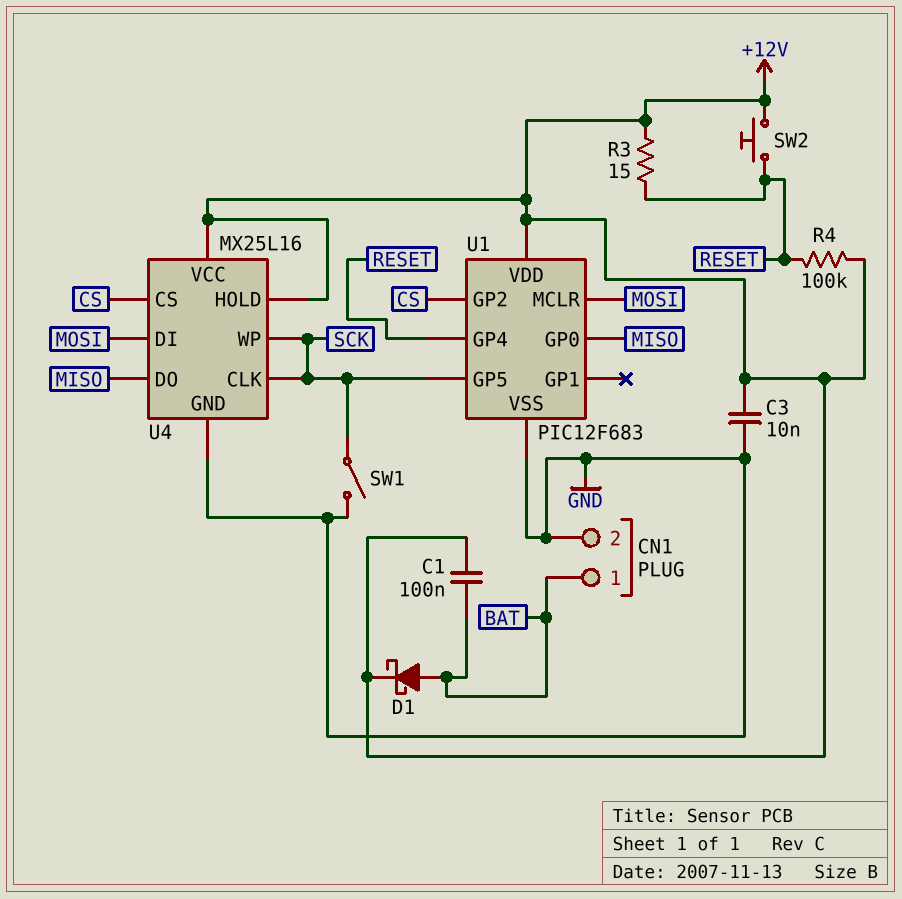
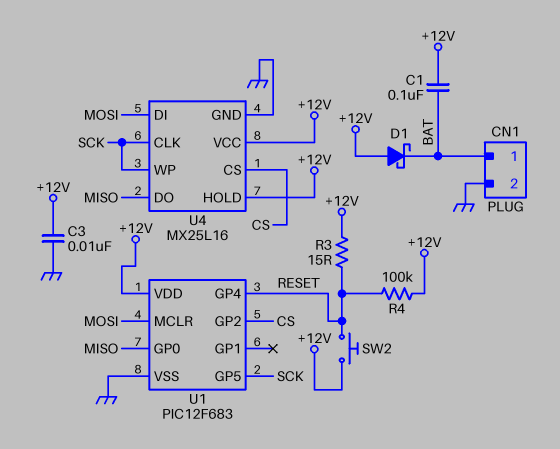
D1: schottky (A BAT, K +12V) -> schottky (A +12V, K BAT)
SW1: switch (GND, SCK) -> none

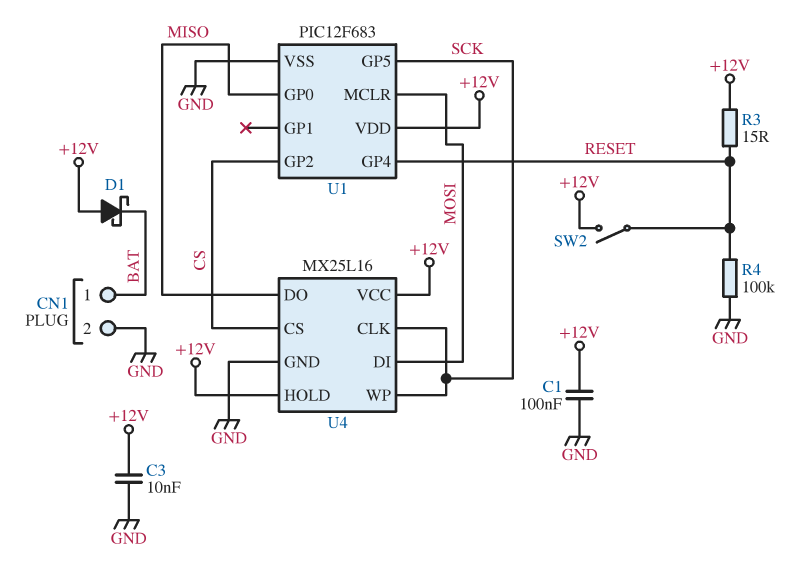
C1: 100nF (+12V, BAT) -> 100nF (+12V, GND)
R4: 100k (+12V, RESET) -> 100k (GND, RESET)
SW2: button (+12V, RESET) -> switch (+12V, RESET)

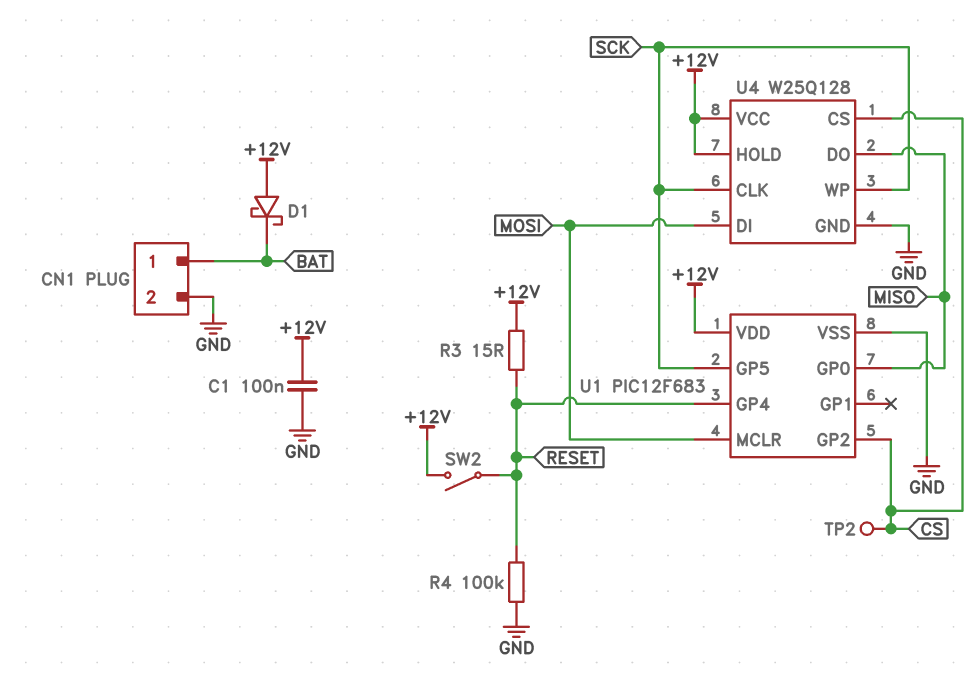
C3: 10nF (+12V, GND) -> none
TP2: none -> test point (CS)
U4: MX25L16 -> W25Q128

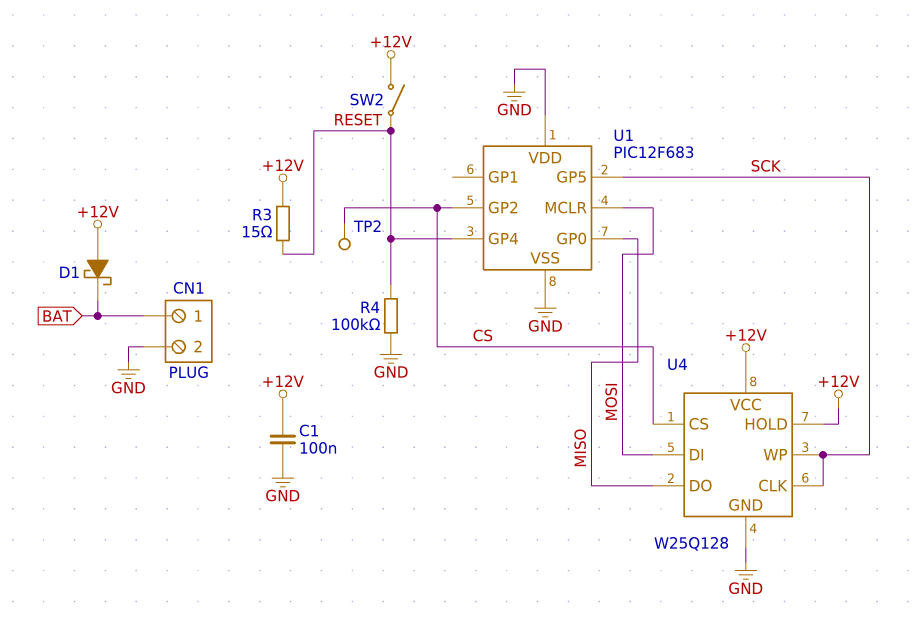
U1 pin VDD: +12V -> GND

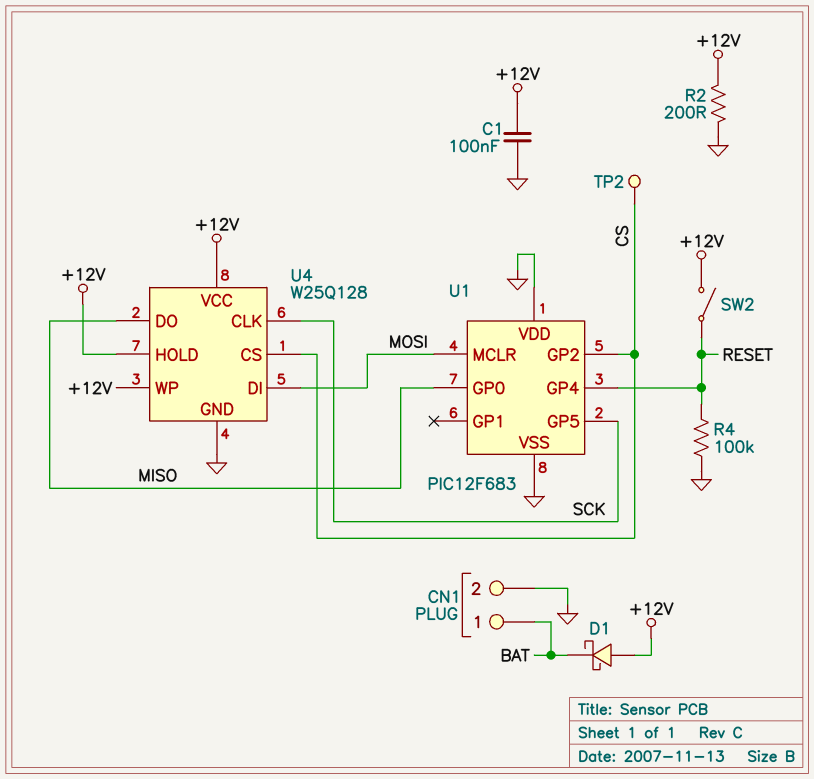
R2: none -> 200 (+12V, GND)
R3: 15 (+12V, RESET) -> none
U4 pin WP: SCK -> +12V

